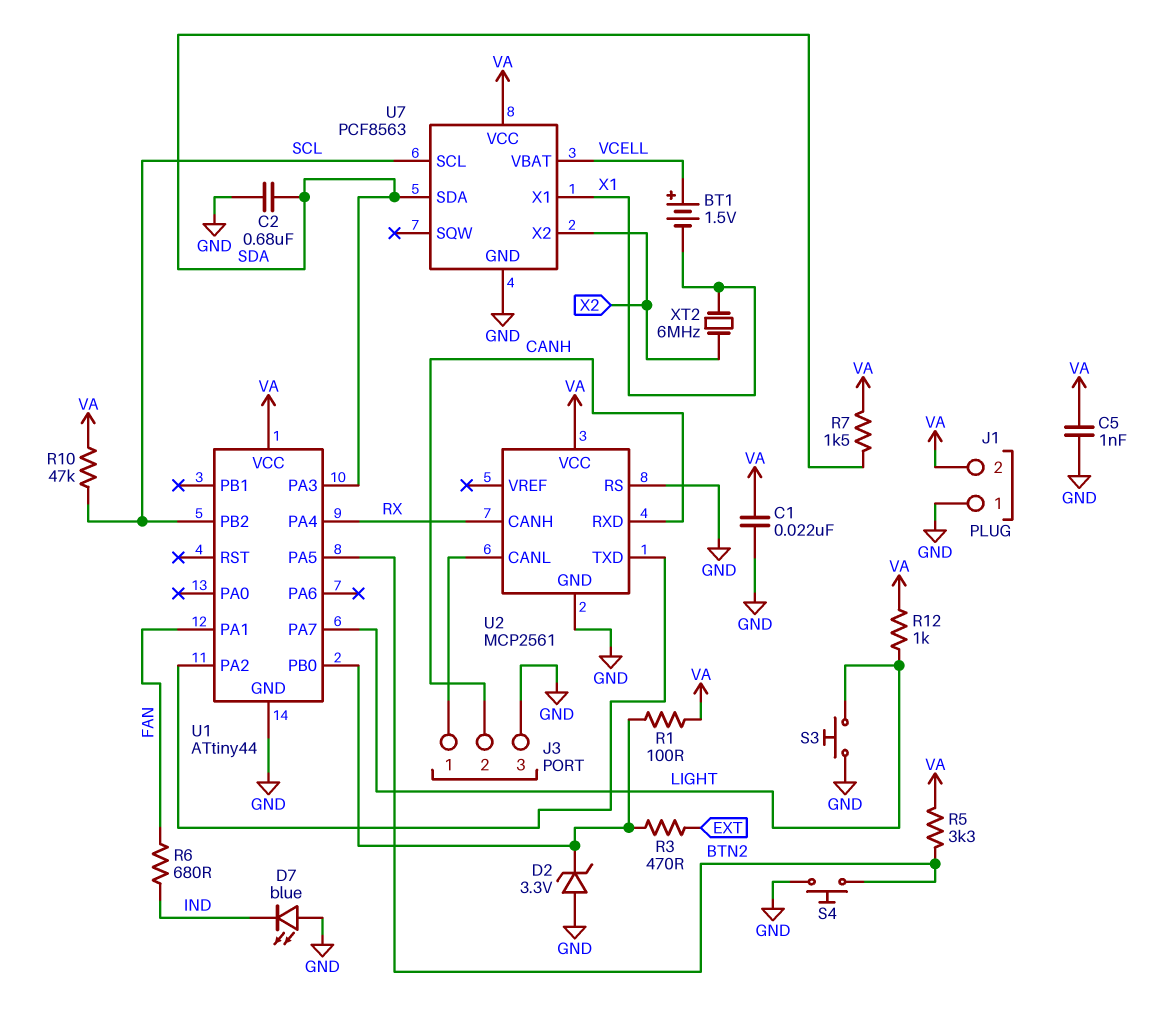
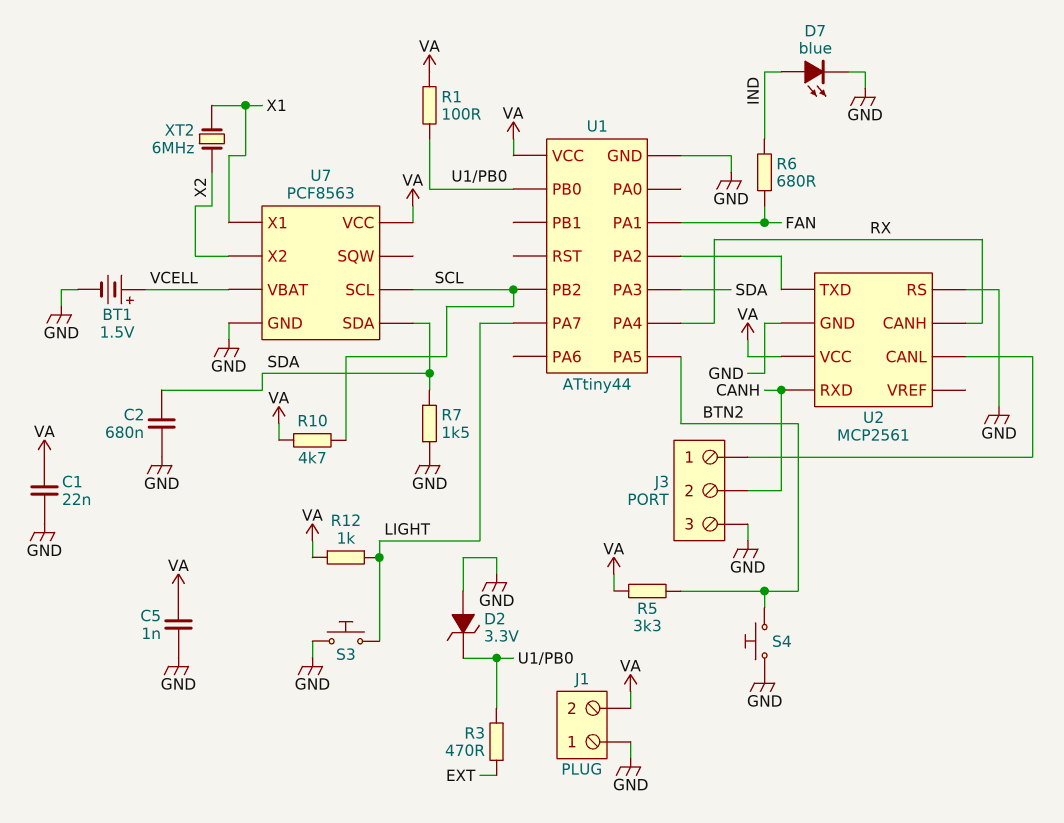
BT1: 1.5V (plus VCELL, minus X1) -> 1.5V (plus VCELL, minus GND)
D7: LED blue (A GND, K IND) -> LED blue (A IND, K GND)
R7: 1.5k (SDA, VA) -> 1.5k (GND, SDA)
R10: 47k (SCL, VA) -> 4.7k (SCL, VA)

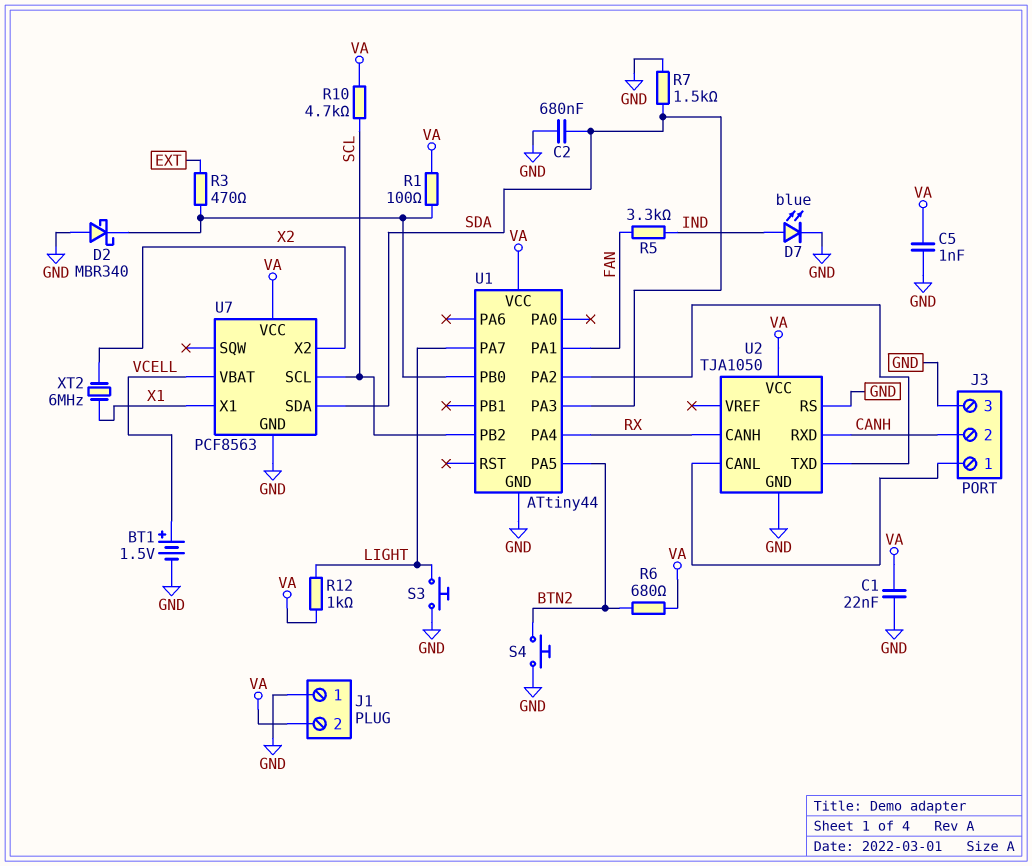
D2: zener 3.3V (A GND, K U1/PB0) -> schottky MBR340 (A GND, K U1/PB0)
R5: 3.3k (BTN2, VA) -> 3.3k (FAN, IND)
R6: 680 (FAN, IND) -> 680 (BTN2, VA)
U2: MCP2561 -> TJA1050

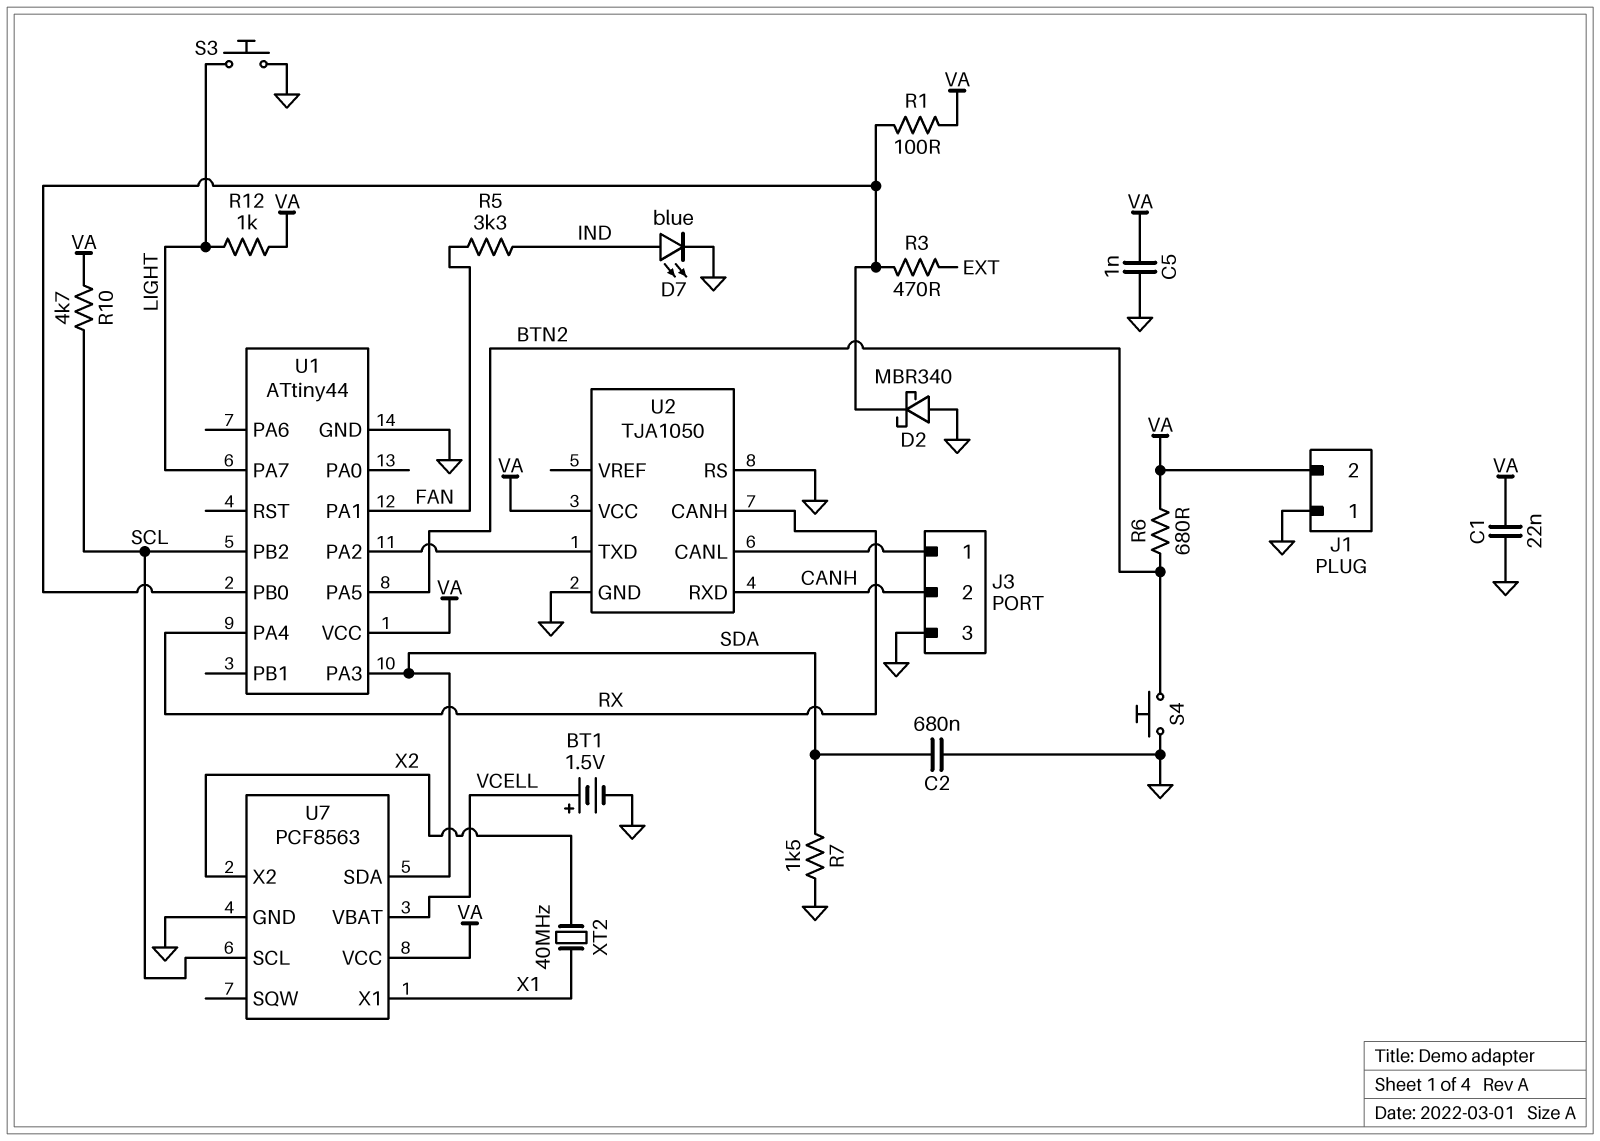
XT2: 6MHz (X1, X2) -> 40MHz (X1, X2)

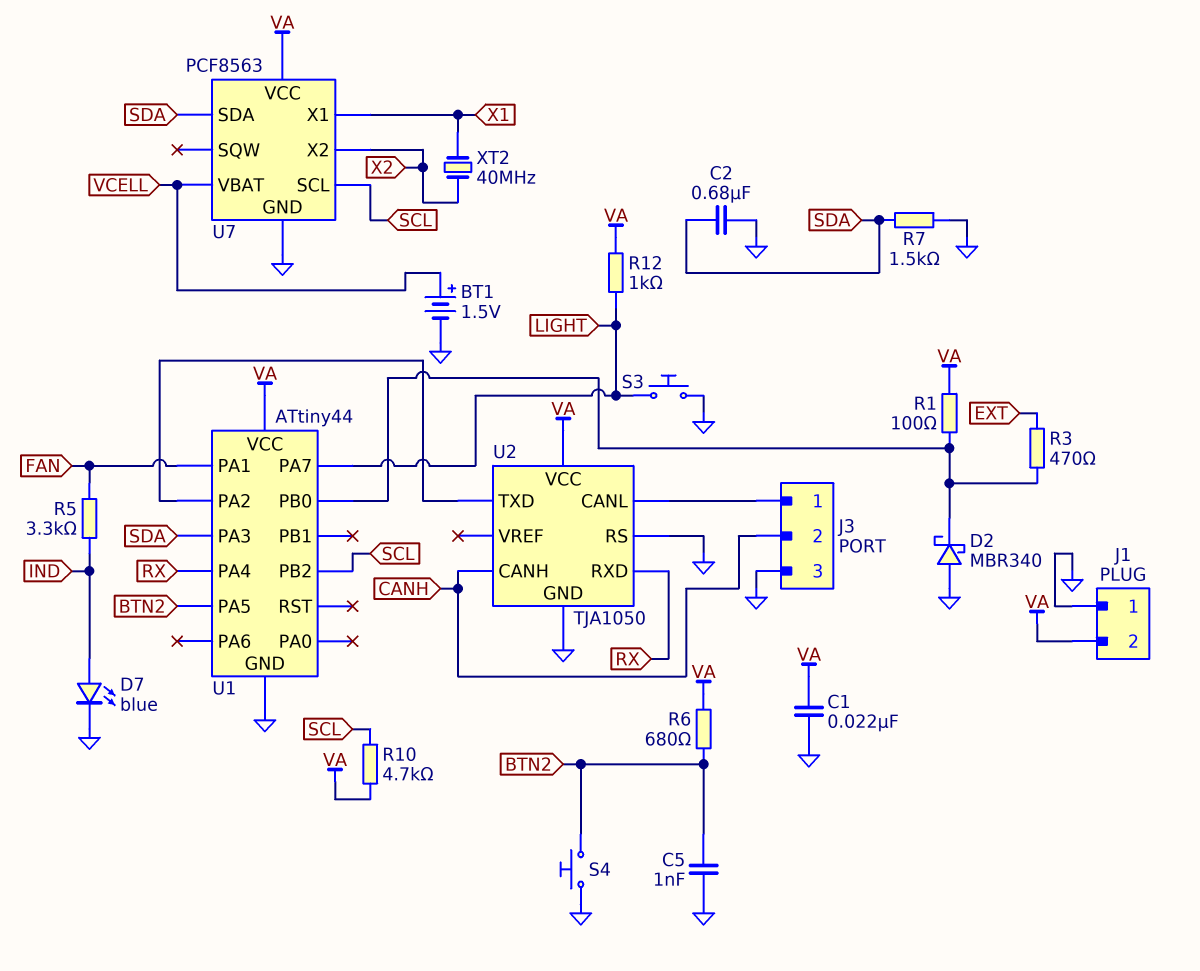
C5: 1nF (GND, VA) -> 1nF (BTN2, GND)
U2 pin CANH: RX -> CANH
U2 pin RXD: CANH -> RX

